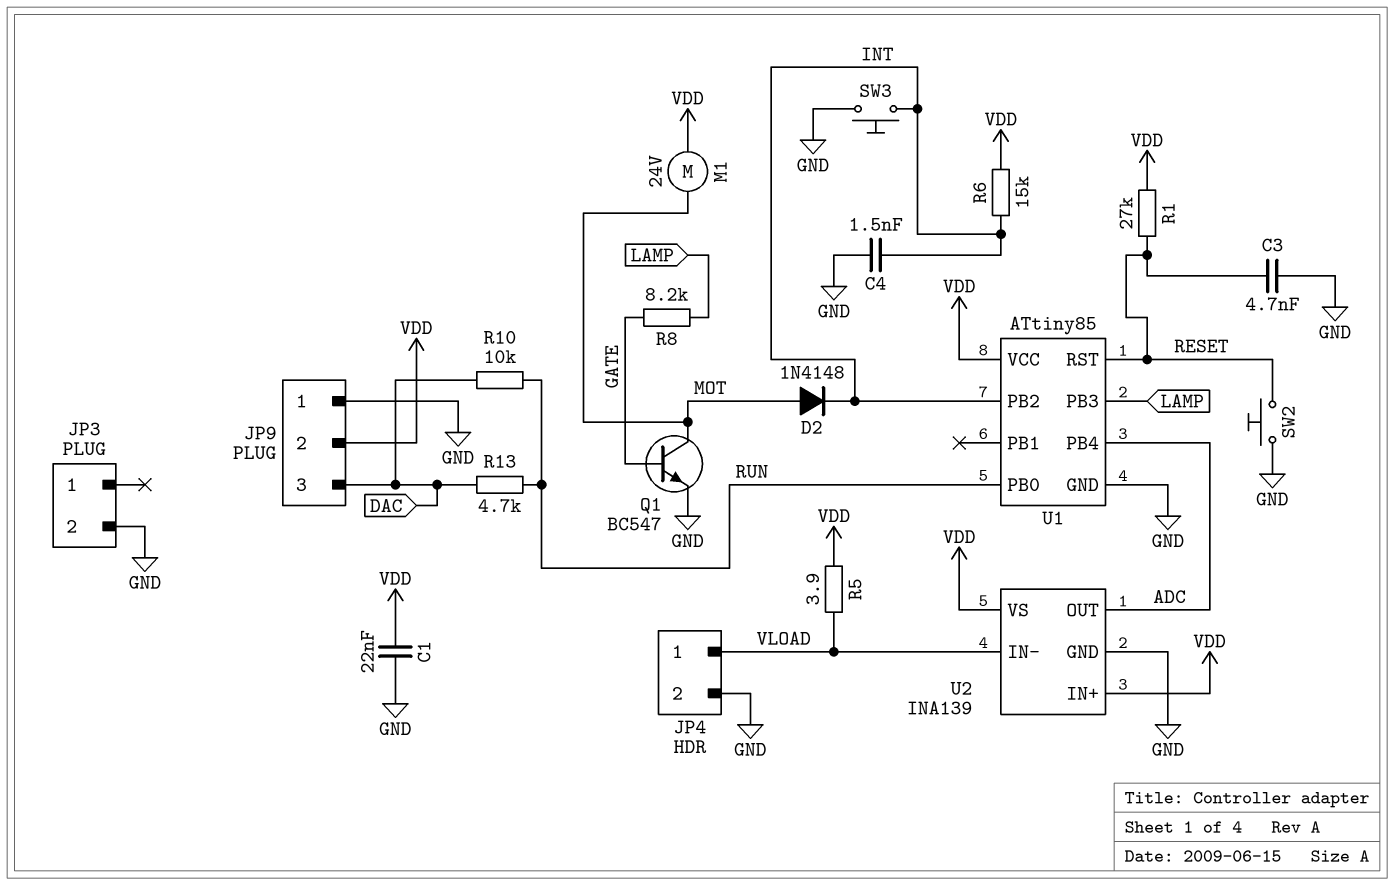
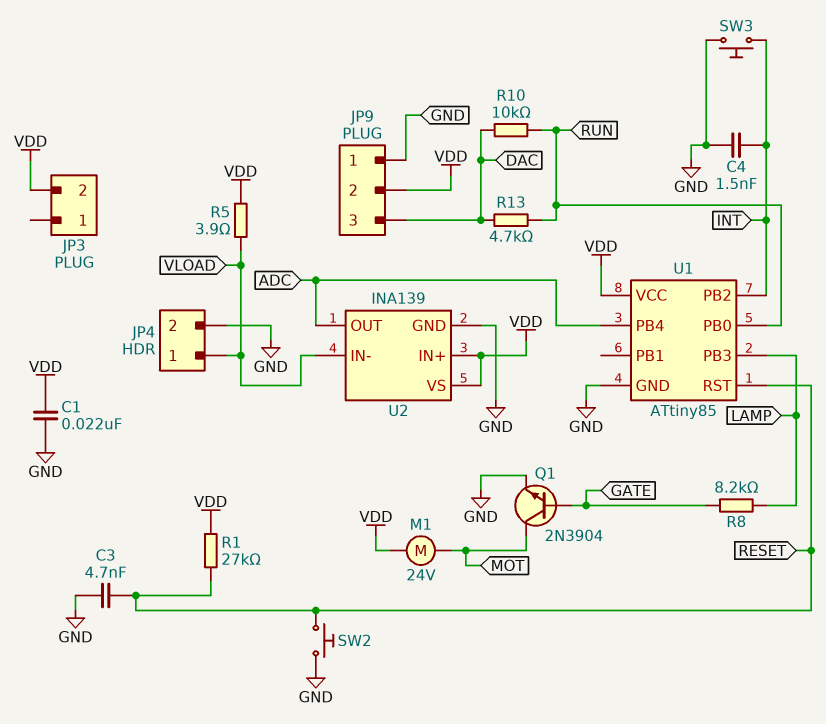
D2: diode 1N4148 (A MOT, K INT) -> none
JP3 pin 2: GND -> VDD
Q1: NPN BC547 (B GATE, C MOT, E GND) -> NPN 2N3904 (B GATE, C MOT, E GND)
R6: 15k (INT, VDD) -> none

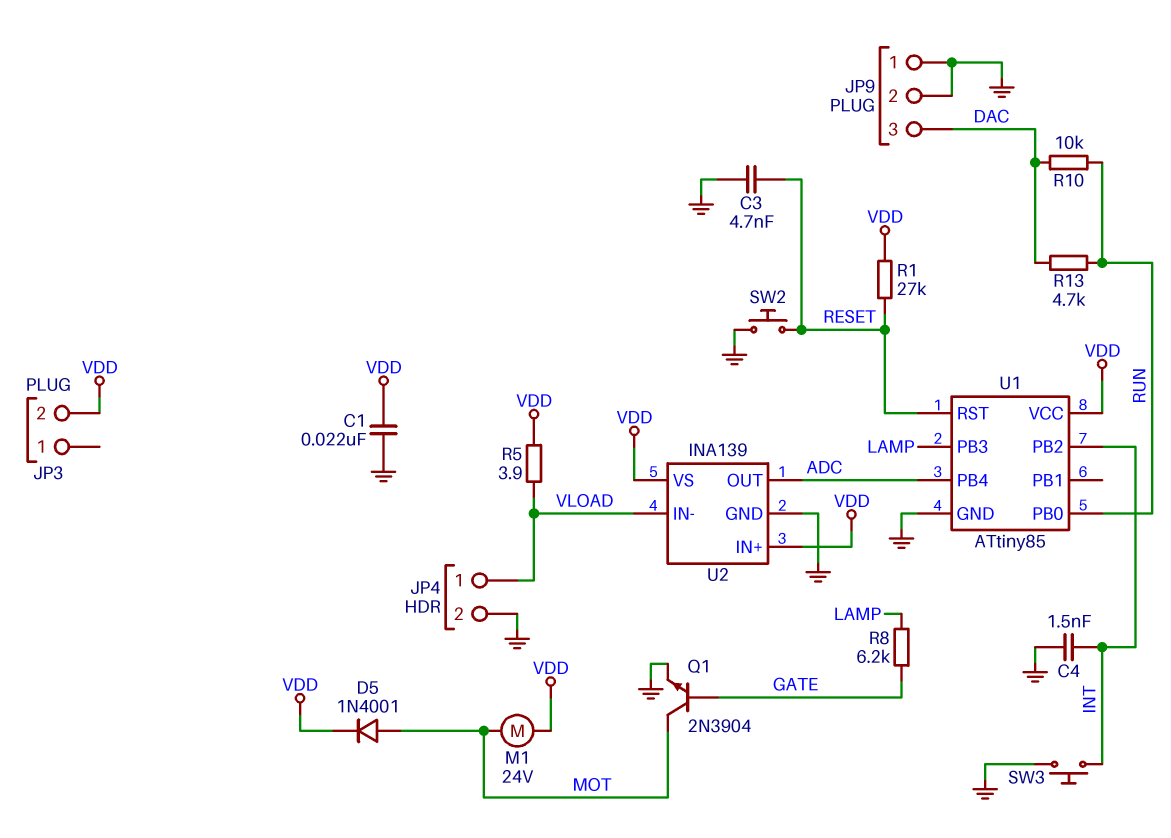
D5: none -> diode 1N4001 (A MOT, K VDD)
JP9 pin 2: VDD -> GND
R8: 8.2k (GATE, LAMP) -> 6.2k (GATE, LAMP)

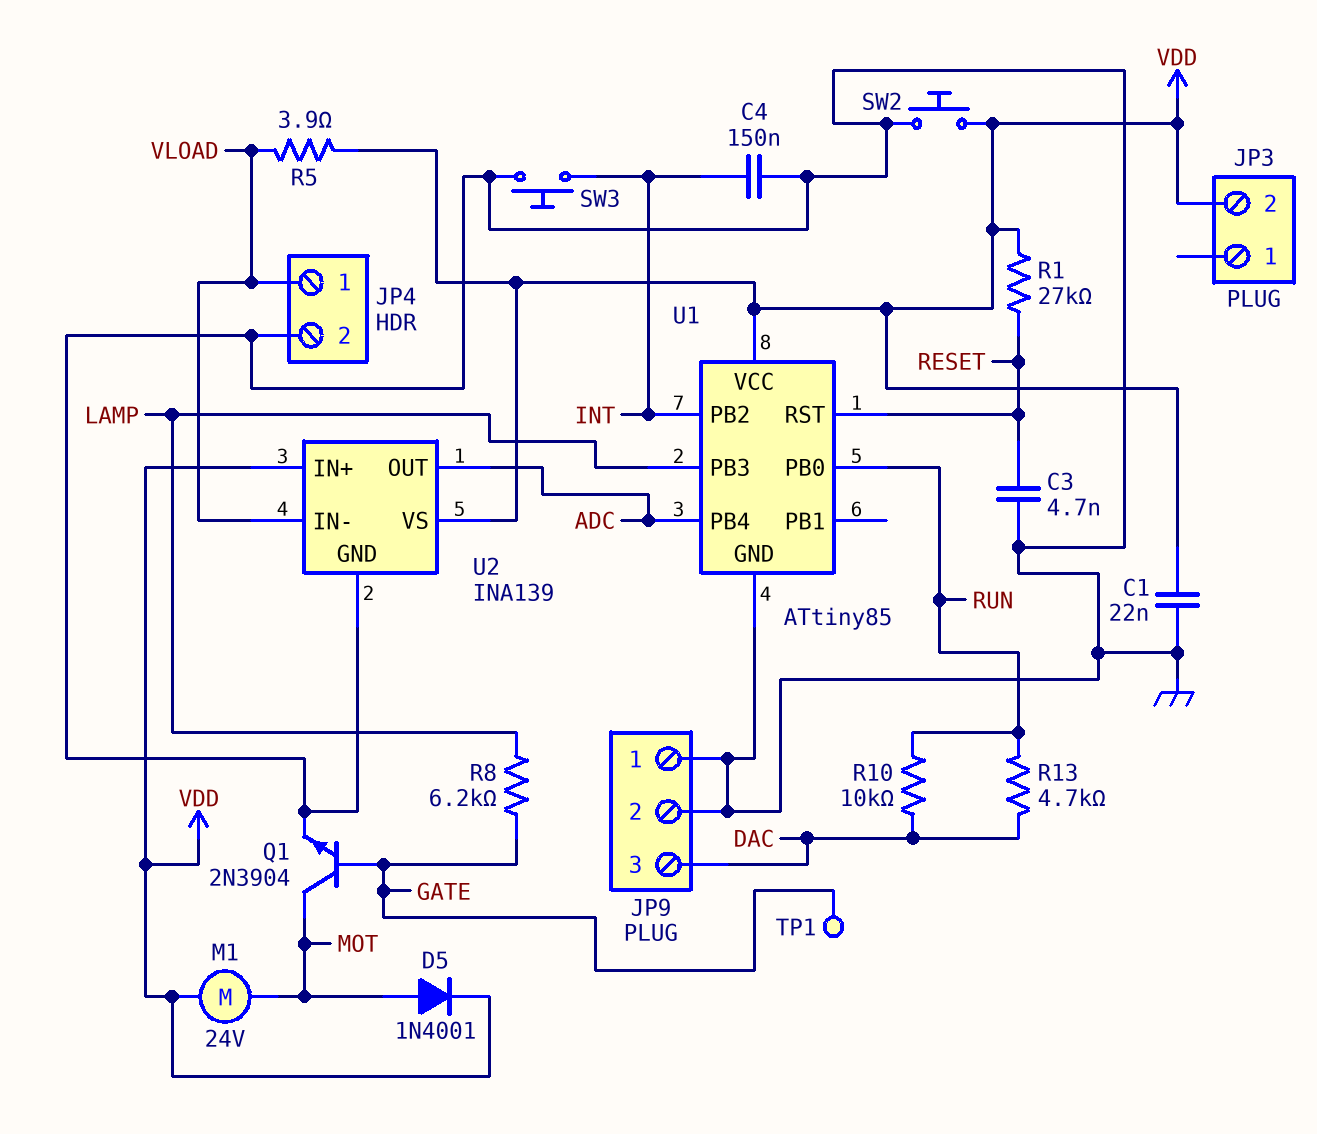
C4: 1.5nF (GND, INT) -> 150nF (GND, INT)
SW2: button (GND, RESET) -> button (GND, VDD)
TP1: none -> test point (GATE)

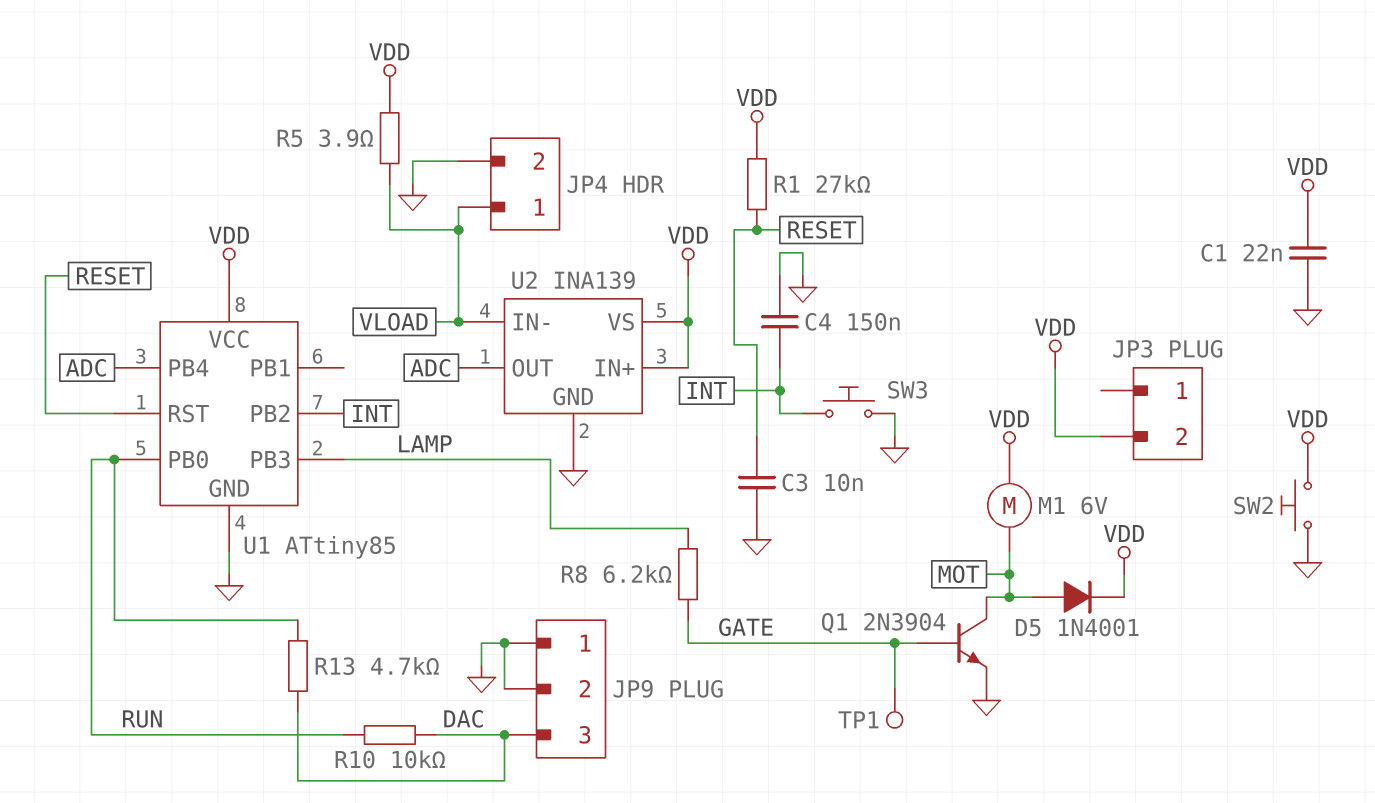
C3: 4.7nF (GND, RESET) -> 10nF (GND, RESET)
M1: motor 24V (MOT, VDD) -> motor 6V (MOT, VDD)

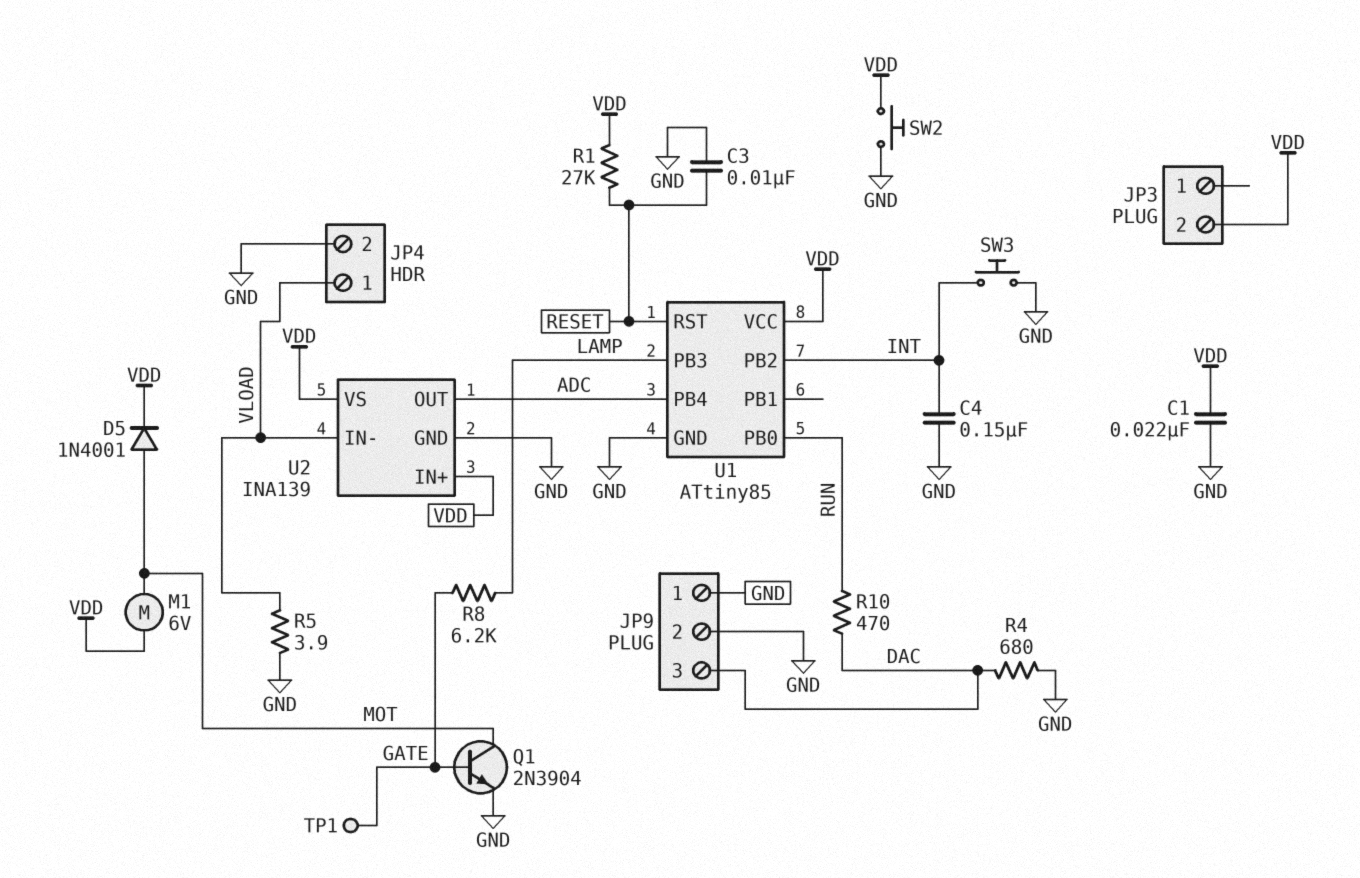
R4: none -> 680 (DAC, GND)
R5: 3.9 (VDD, VLOAD) -> 3.9 (GND, VLOAD)
R10: 10k (DAC, RUN) -> 470 (DAC, RUN)
R13: 4.7k (DAC, RUN) -> none

